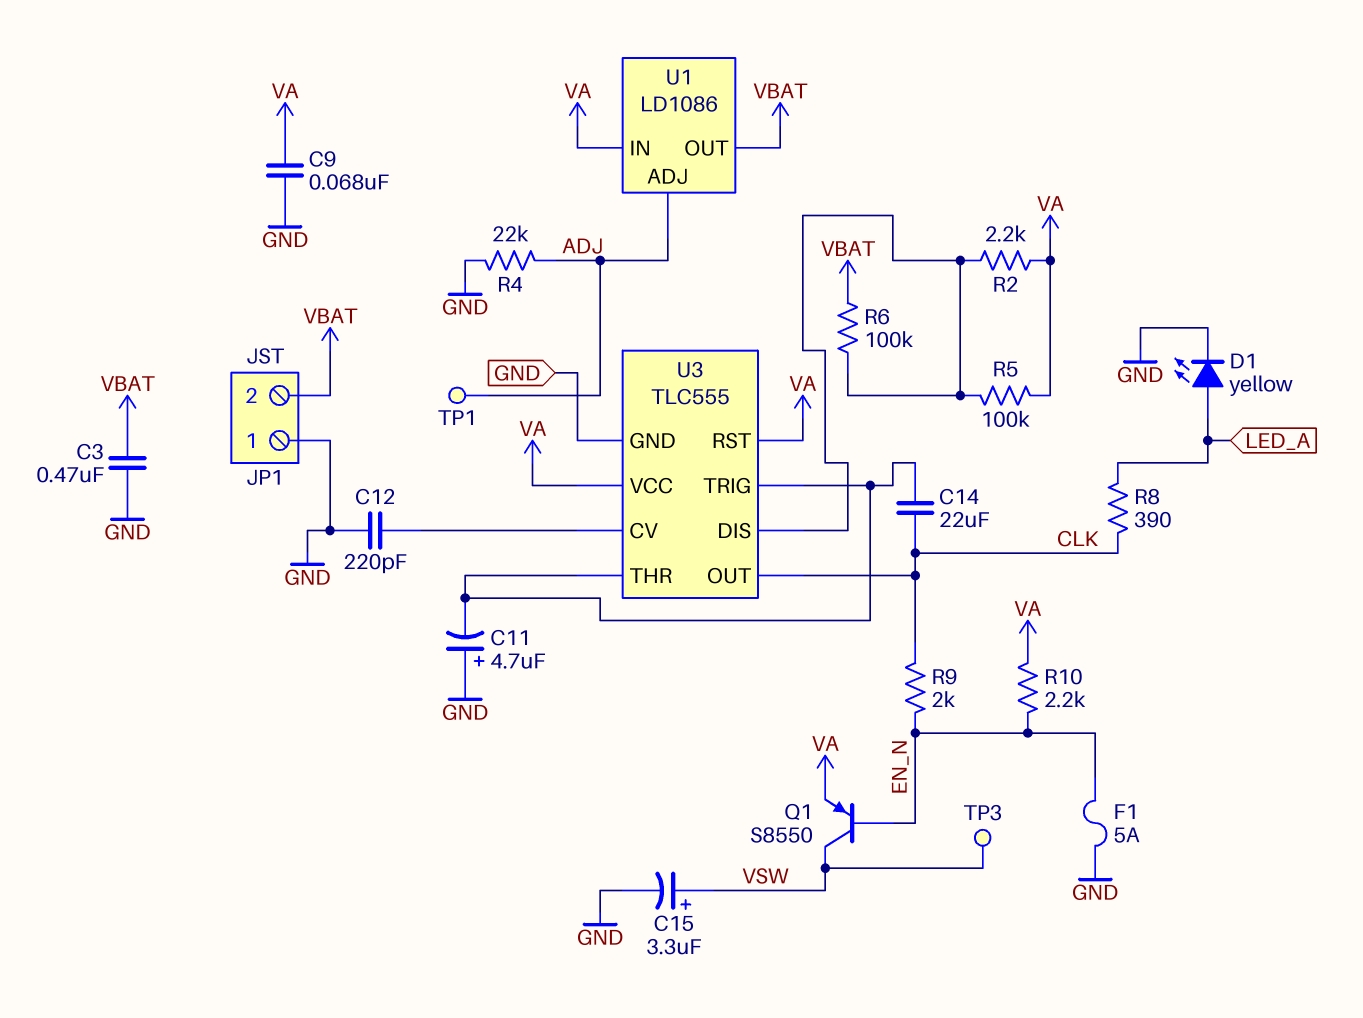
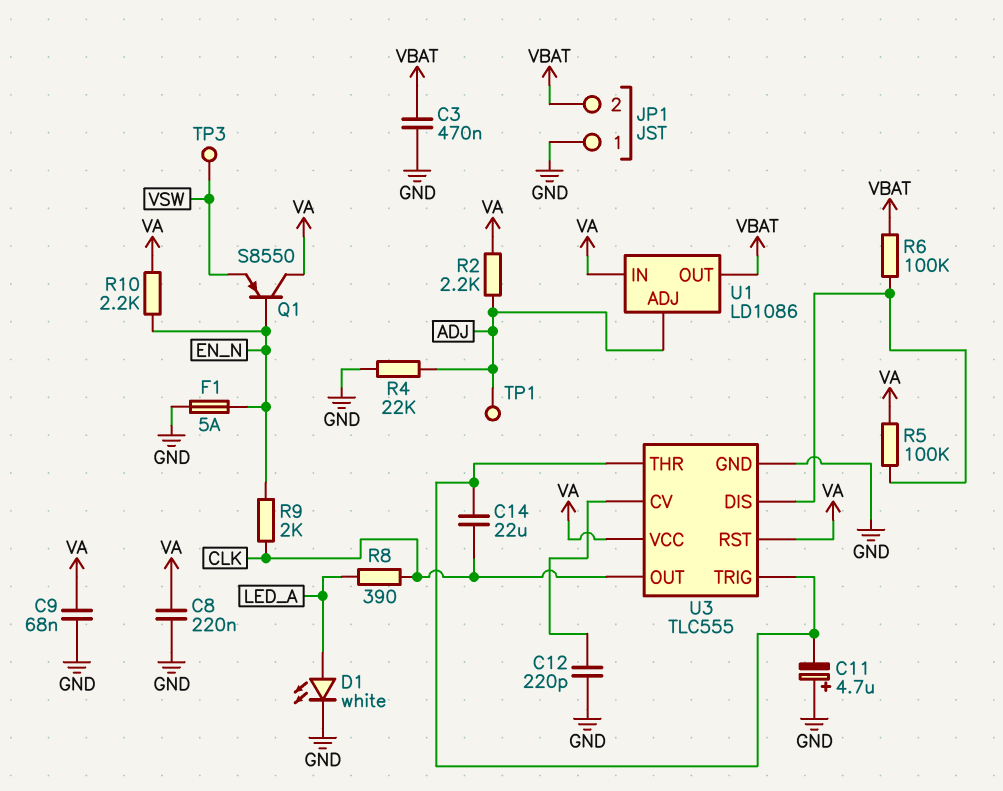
C8: none -> 220nF (GND, VA)
C15: 3.3uF (plus VSW, minus GND) -> none
D1: LED yellow (A LED_A, K GND) -> LED white (A LED_A, K GND)
Q1: PNP S8550 (B EN_N, C VSW, E VA) -> PNP S8550 (B EN_N, C VA, E VSW)
R2: 2.2k (U3/DIS, VA) -> 2.2k (ADJ, VA)

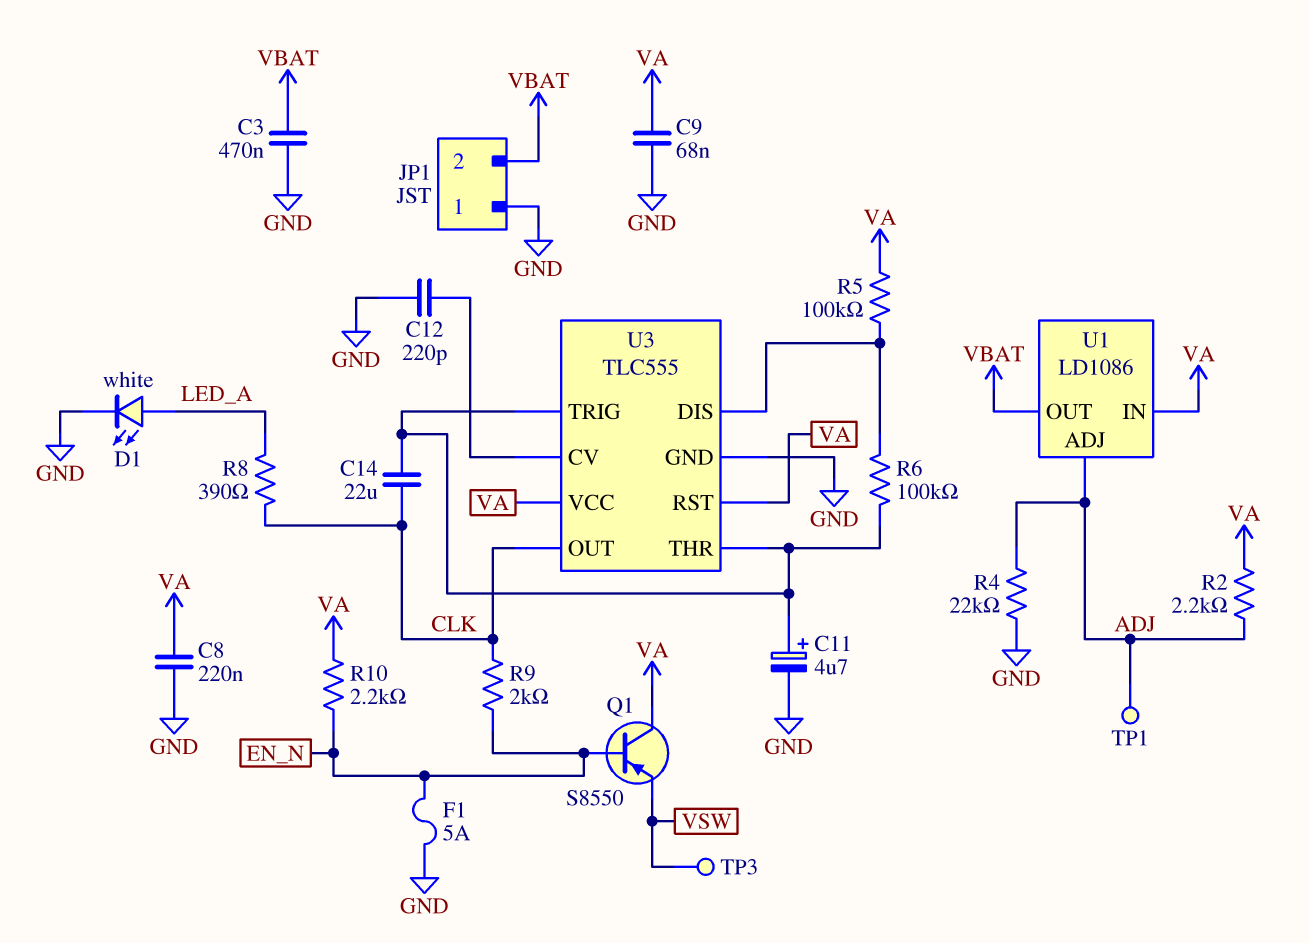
C11: 4.7uF (plus GND, minus U3/THR) -> 4.7uF (plus U3/THR, minus GND)
R6: 100k (U3/DIS, VBAT) -> 100k (U3/DIS, U3/THR)

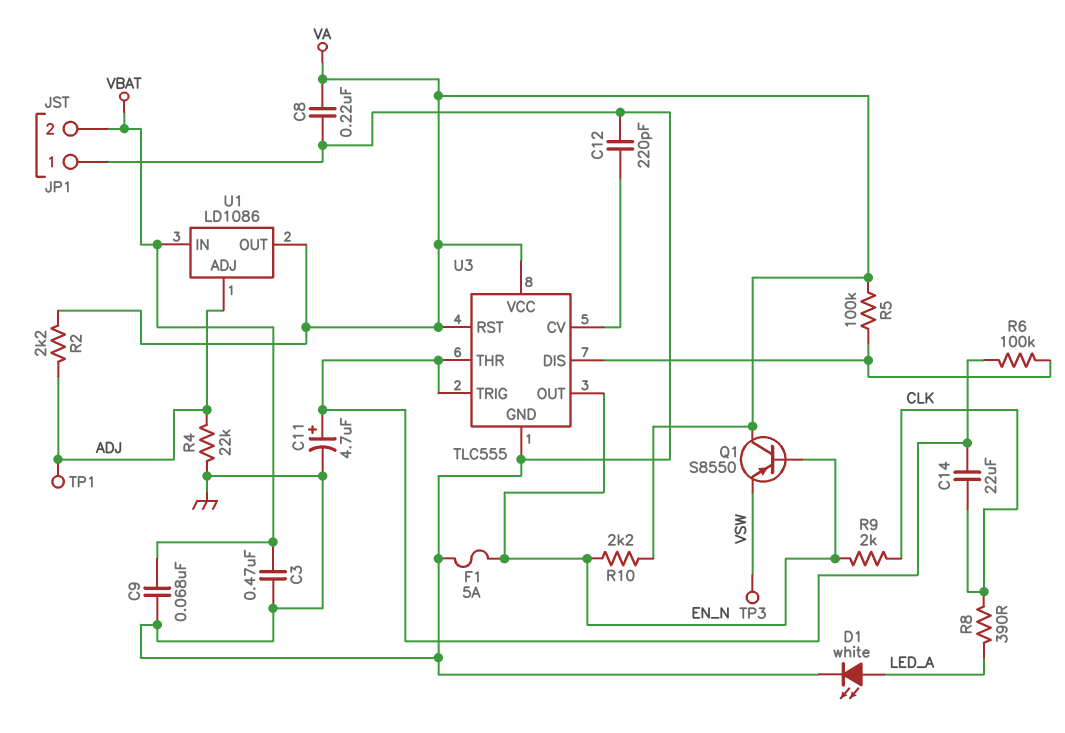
C9: 68nF (GND, VA) -> 68nF (GND, VBAT)
U1 pin IN: VA -> VBAT
U1 pin OUT: VBAT -> VA
U3 pin OUT: CLK -> EN_N

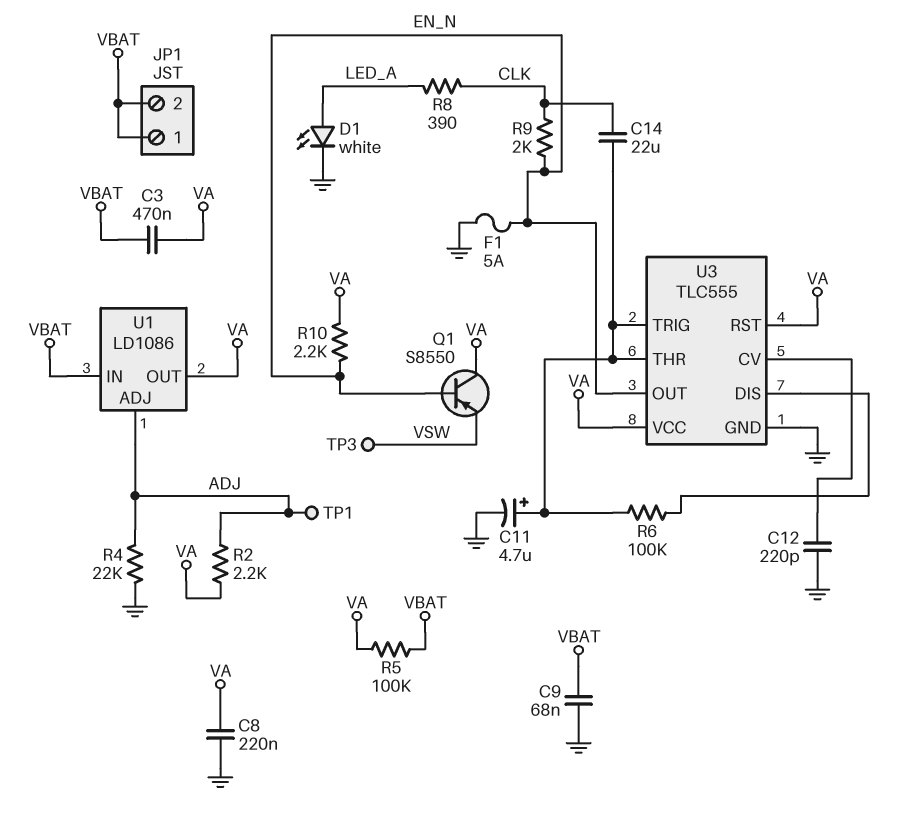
C3: 470nF (GND, VBAT) -> 470nF (VA, VBAT)
JP1 pin 1: GND -> VBAT
R5: 100k (U3/DIS, VA) -> 100k (VA, VBAT)

